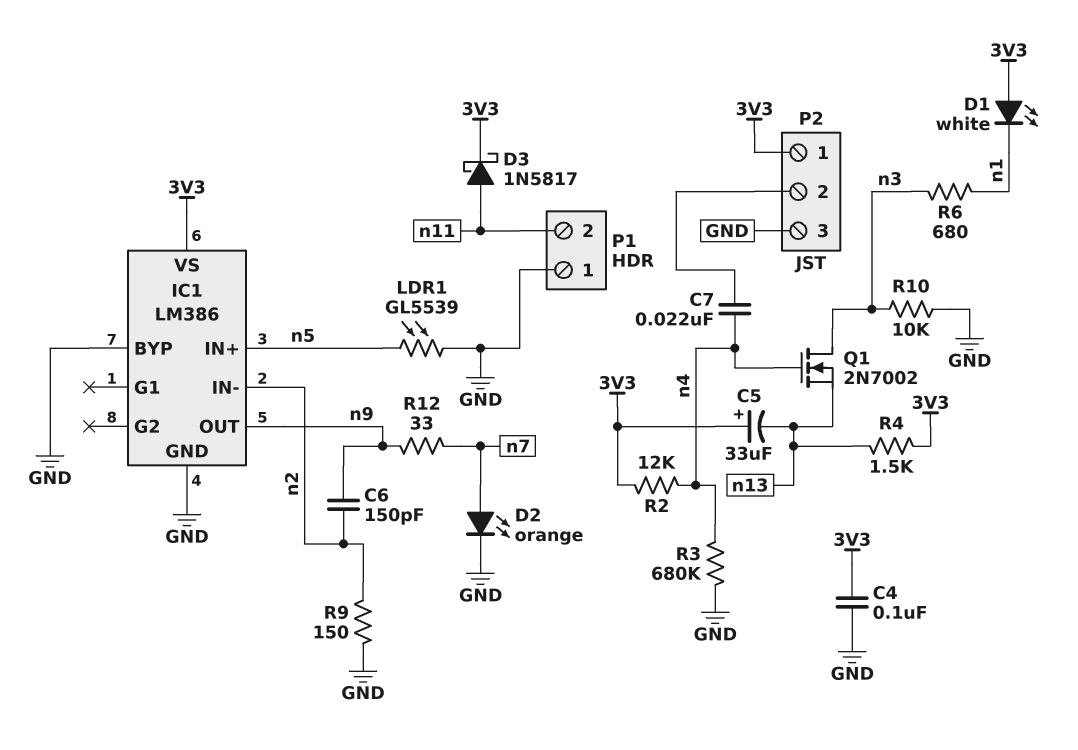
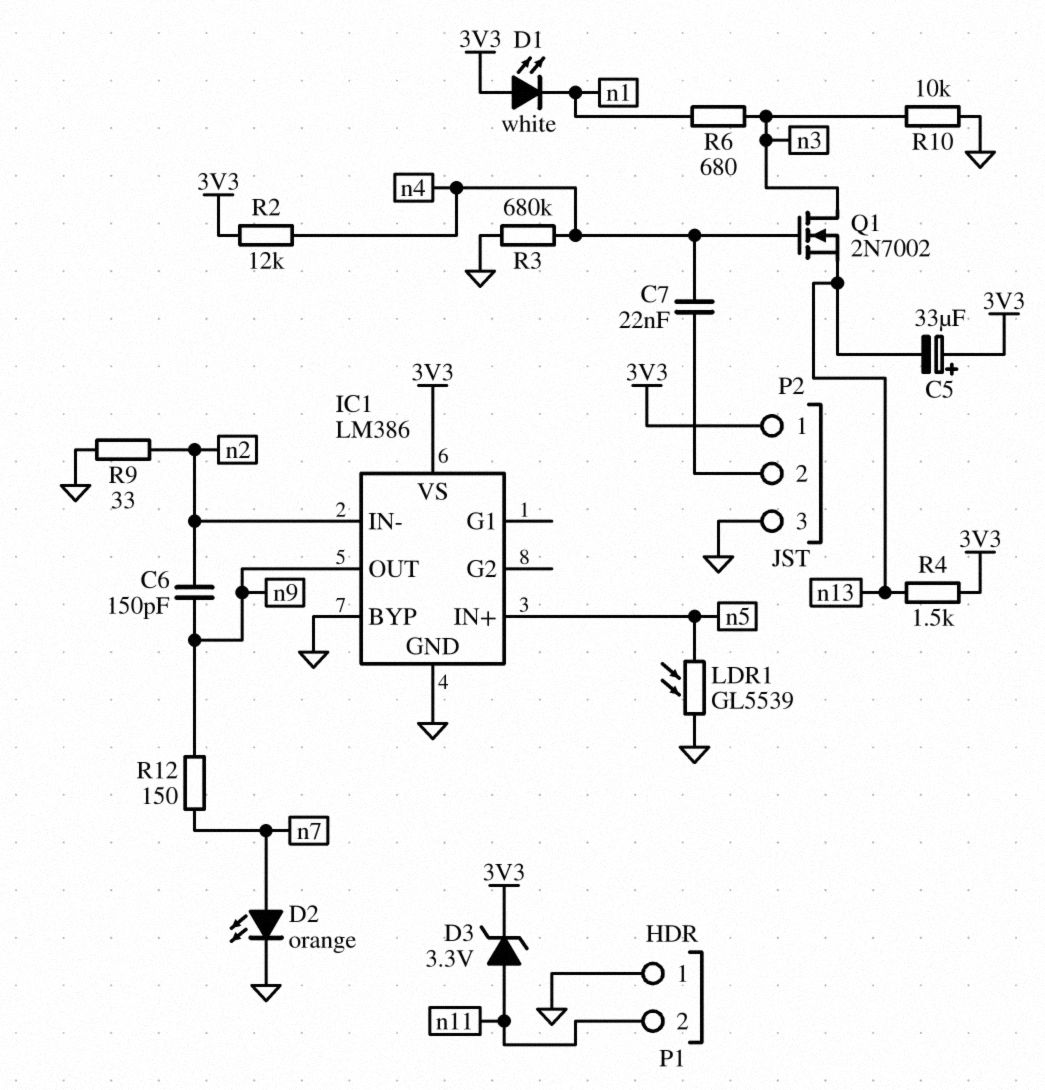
C4: 100nF (3V3, GND) -> none
D3: schottky 1N5817 (A n11, K 3V3) -> zener 3.3V (A n11, K 3V3)
R9: 150 (GND, n2) -> 33 (GND, n2)
R12: 33 (n7, n9) -> 150 (n7, n9)

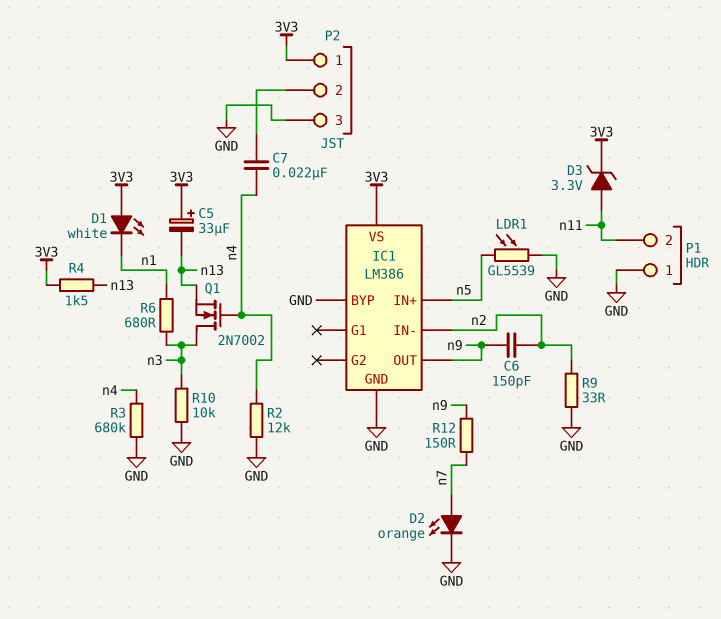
R2: 12k (3V3, n4) -> 12k (GND, n4)

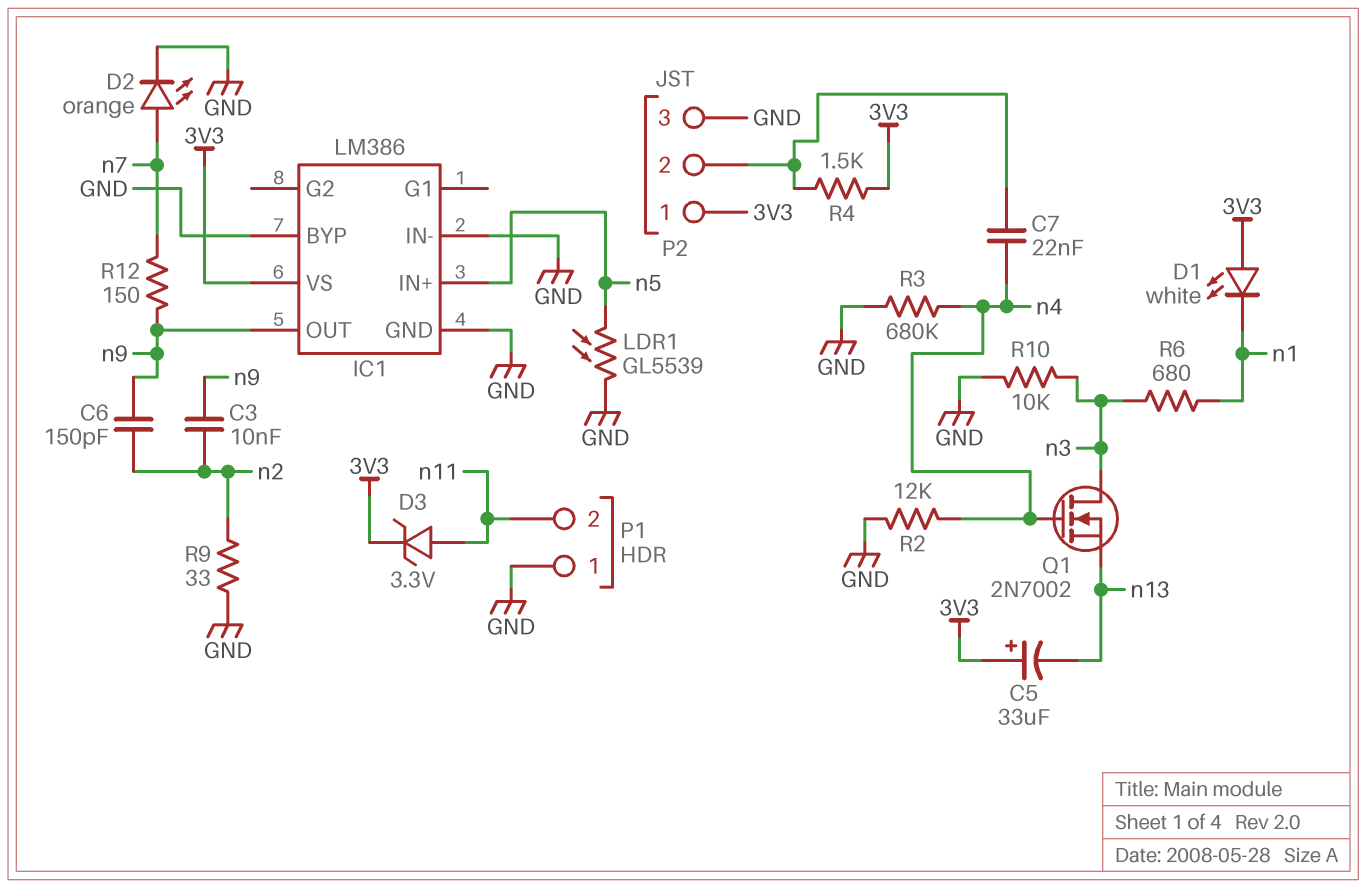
C3: none -> 10nF (n2, n9)
IC1 pin IN-: n2 -> GND
R4: 1.5k (3V3, n13) -> 1.5k (3V3, P2/2)

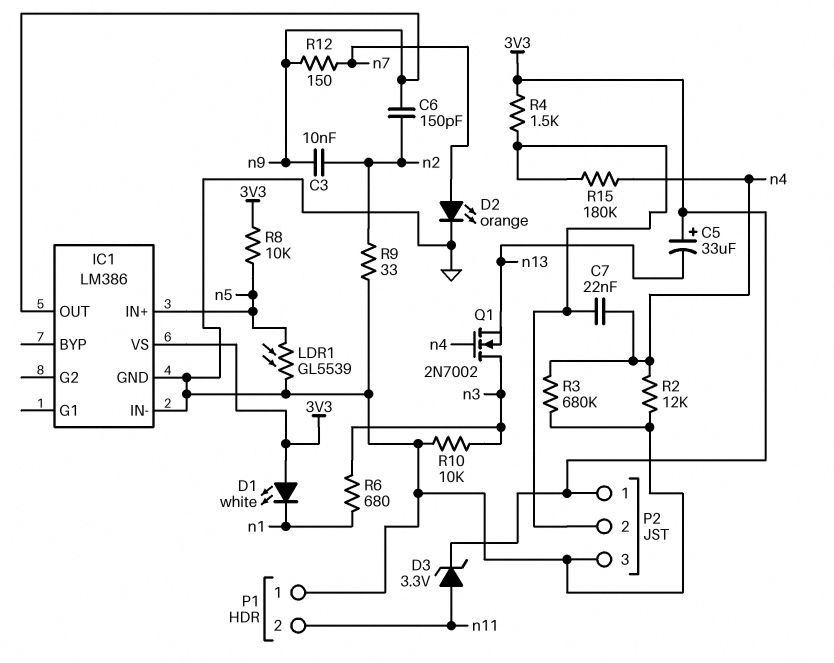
IC1 pin BYP: GND -> none
R8: none -> 10k (3V3, n5)
R15: none -> 180k (P2/2, n4)

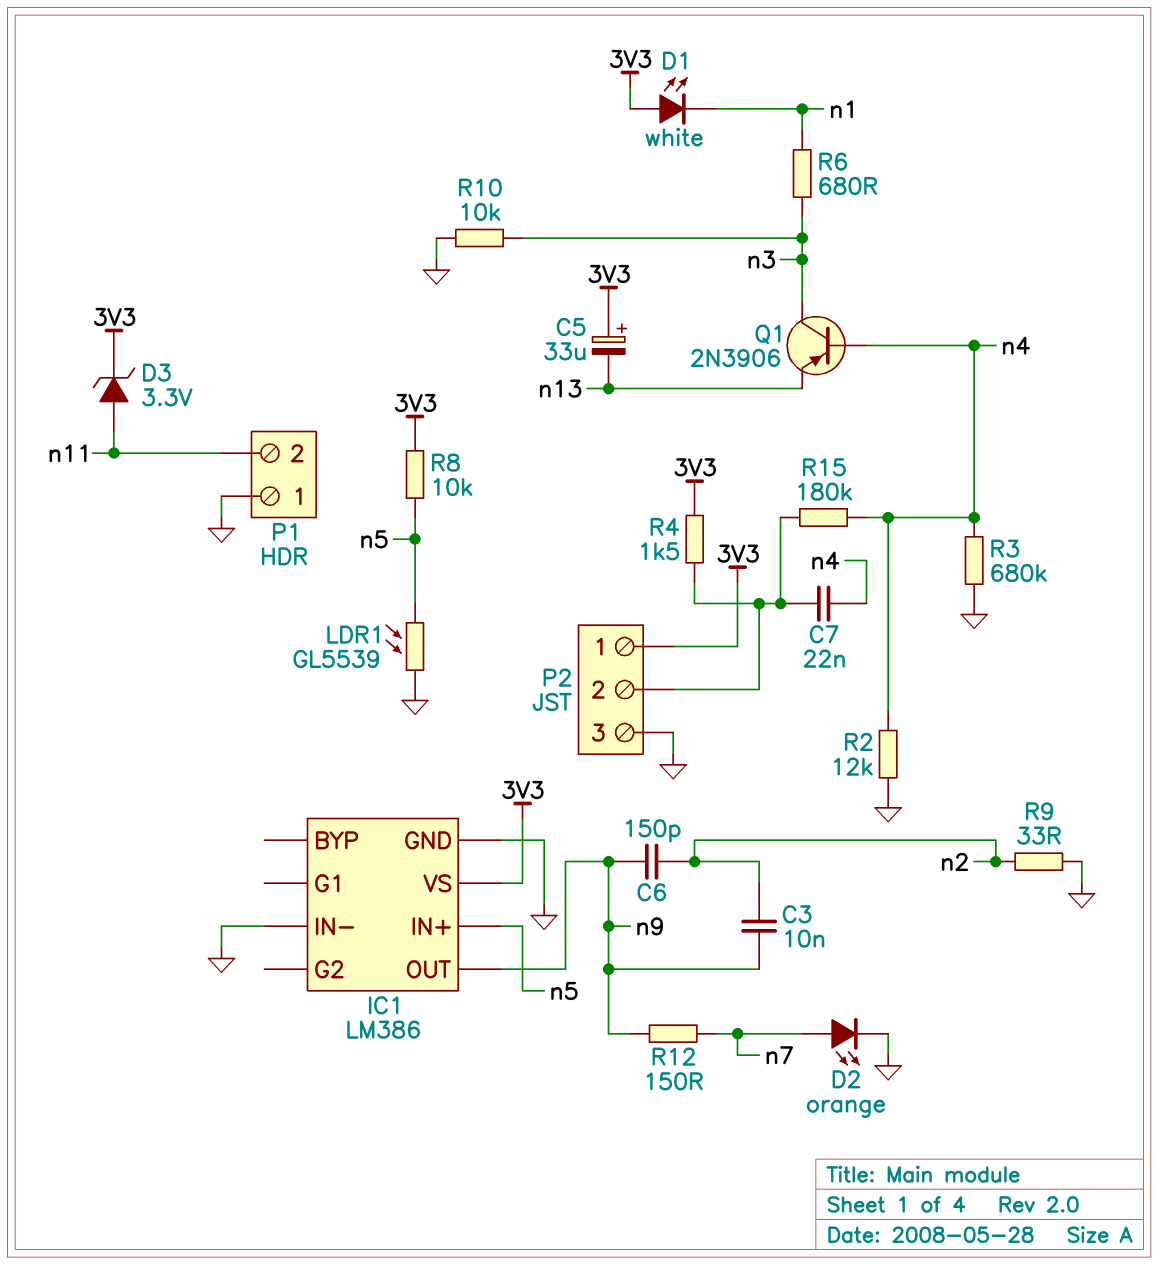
Q1: NMOS 2N7002 (G n4, D n3, S n13) -> PNP 2N3906 (B n4, C n3, E n13)

